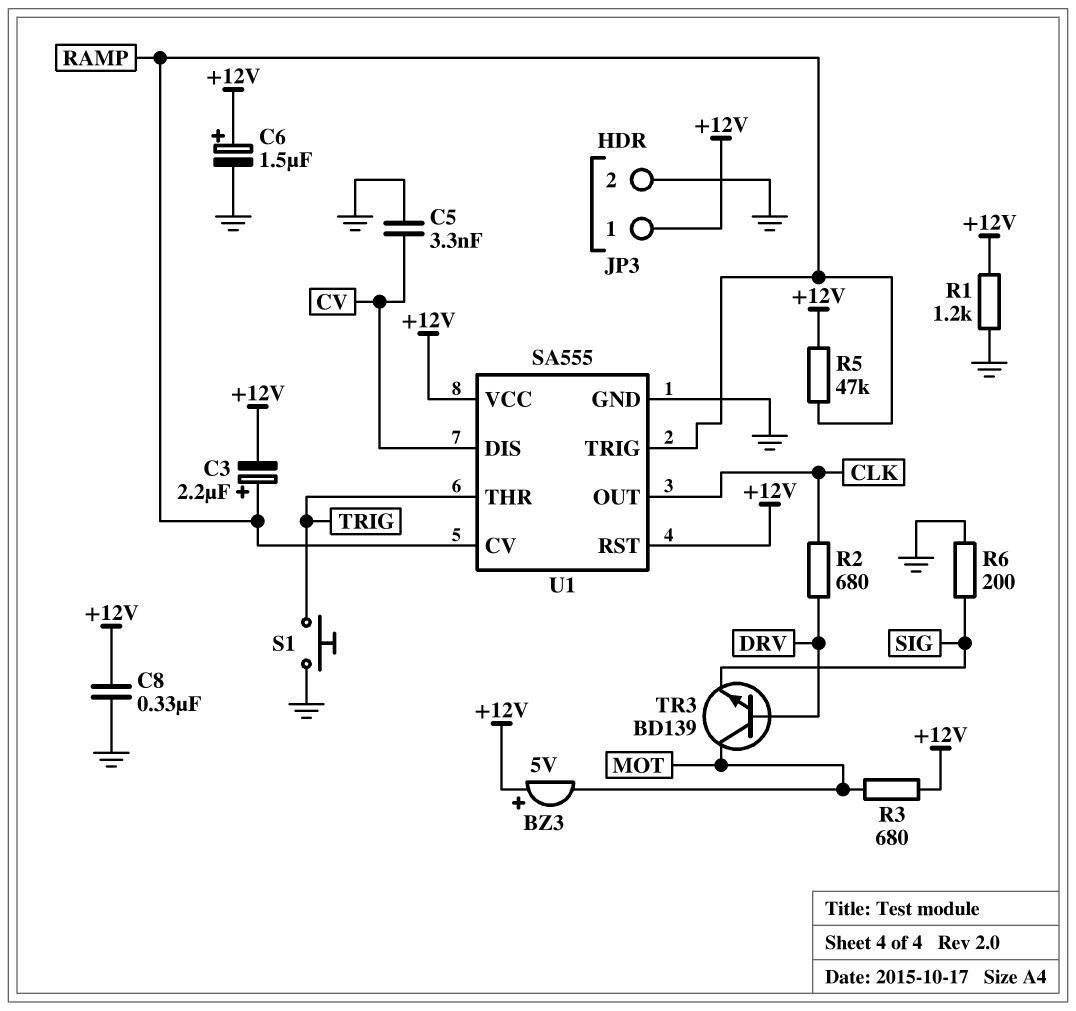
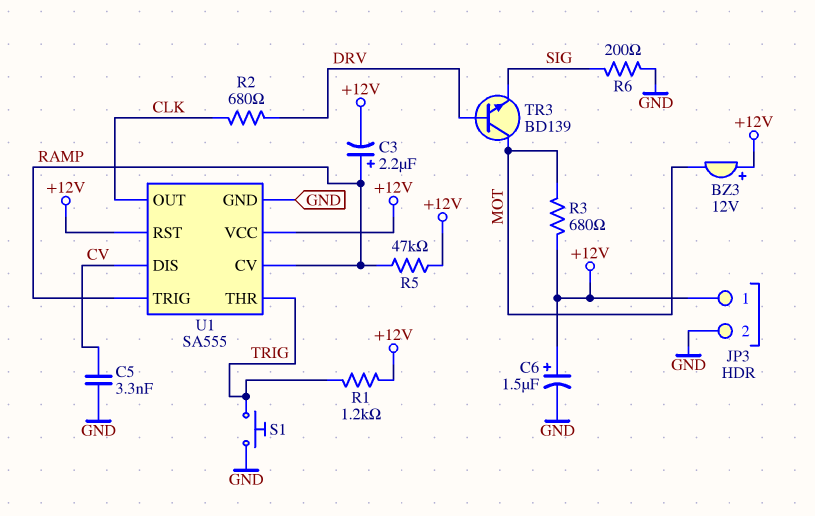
BZ3: buzzer 5V (plus +12V, minus MOT) -> buzzer 12V (plus +12V, minus MOT)
C8: 330nF (+12V, GND) -> none
R1: 1.2k (+12V, GND) -> 1.2k (+12V, TRIG)

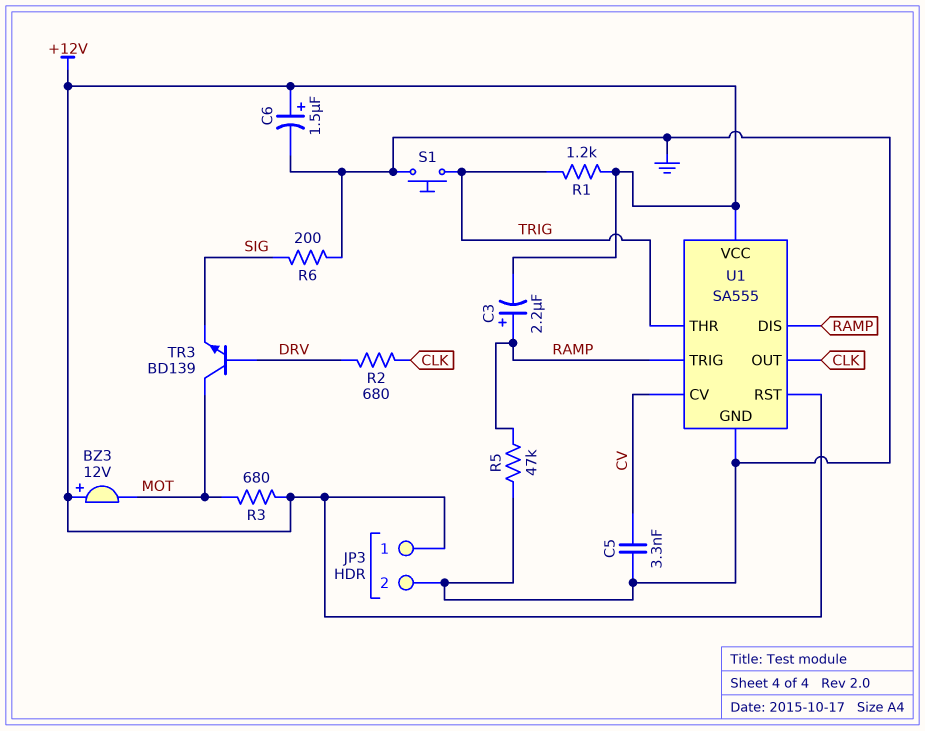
R5: 47k (+12V, RAMP) -> 47k (GND, RAMP)
U1 pin CV: RAMP -> CV
U1 pin DIS: CV -> RAMP

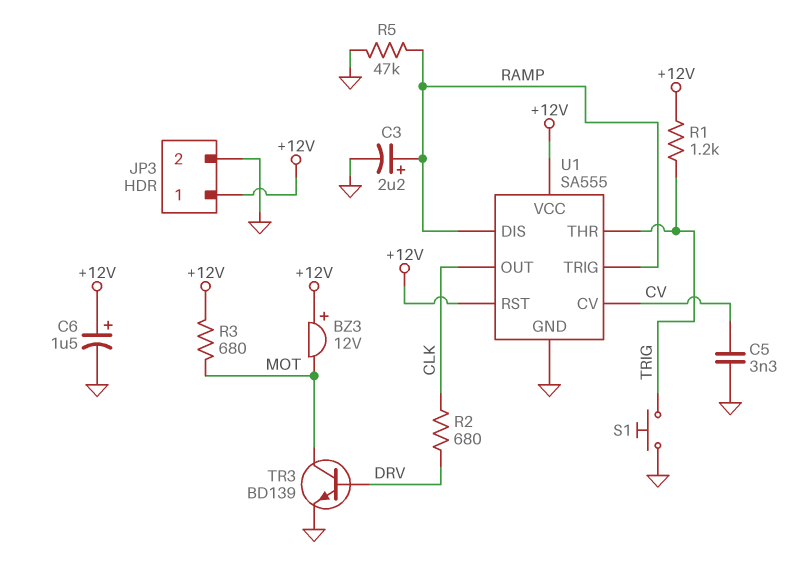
C3: 2.2uF (plus RAMP, minus +12V) -> 2.2uF (plus RAMP, minus GND)
R6: 200 (GND, SIG) -> none
TR3: NPN BD139 (B DRV, C MOT, E SIG) -> NPN BD139 (B DRV, C MOT, E GND)

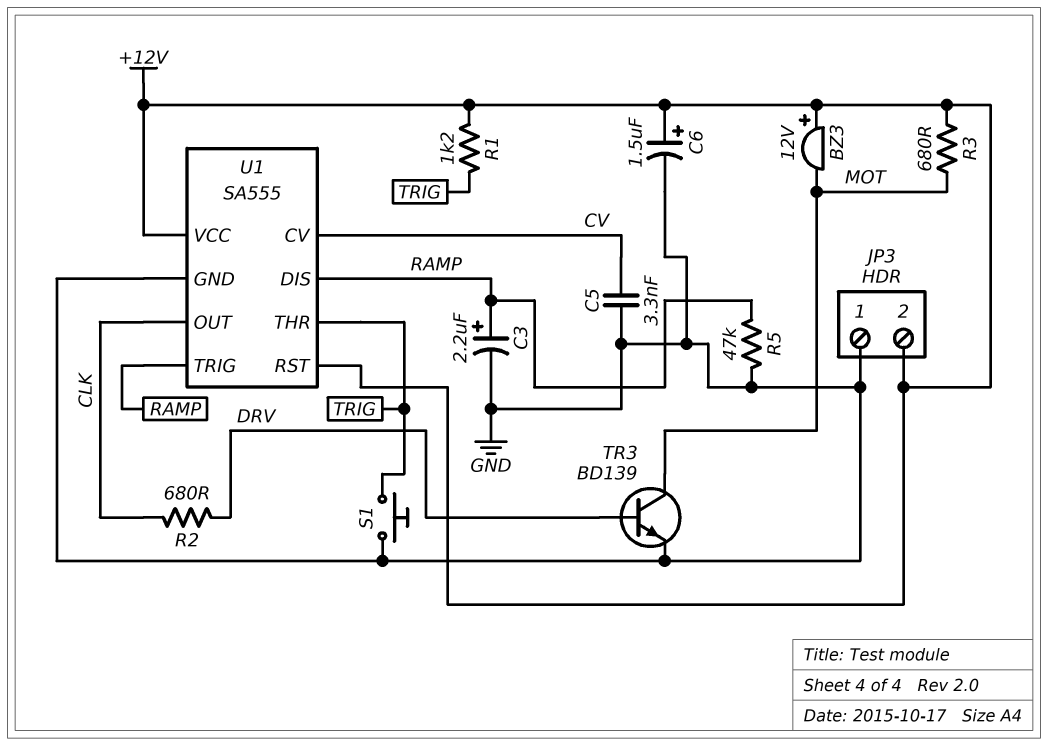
JP3 pin 1: +12V -> GND
JP3 pin 2: GND -> +12V

